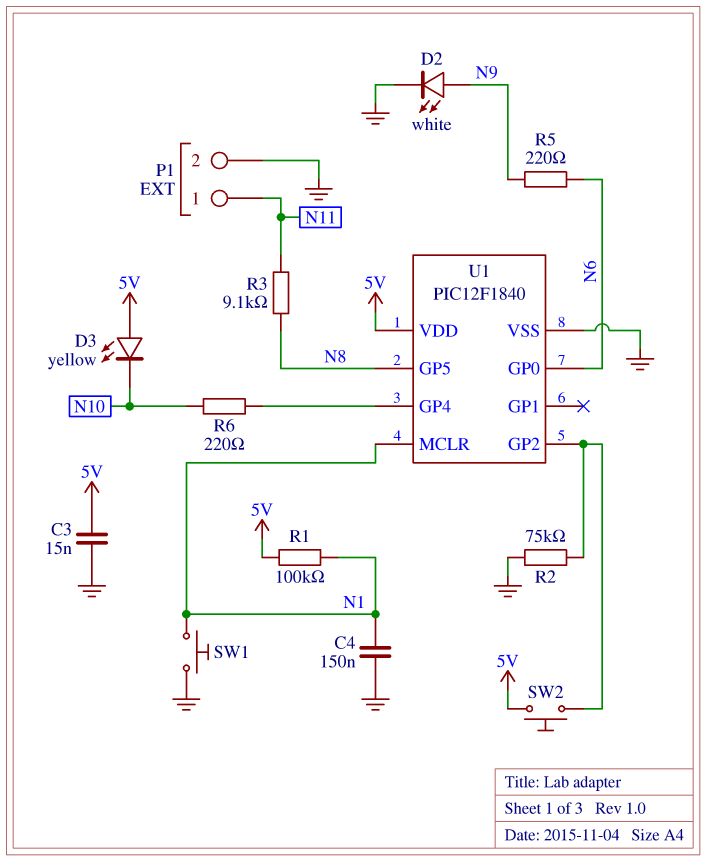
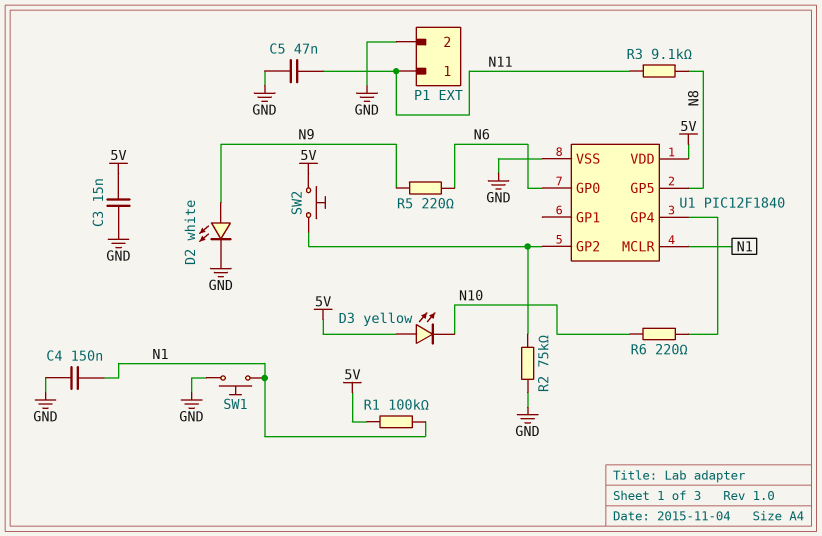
C5: none -> 47nF (GND, N11)

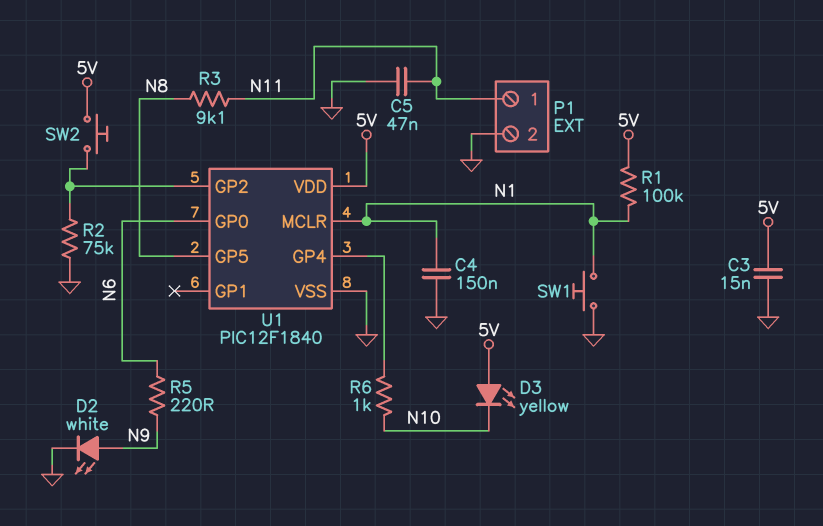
R6: 220 (N10, U1/GP4) -> 1k (N10, U1/GP4)

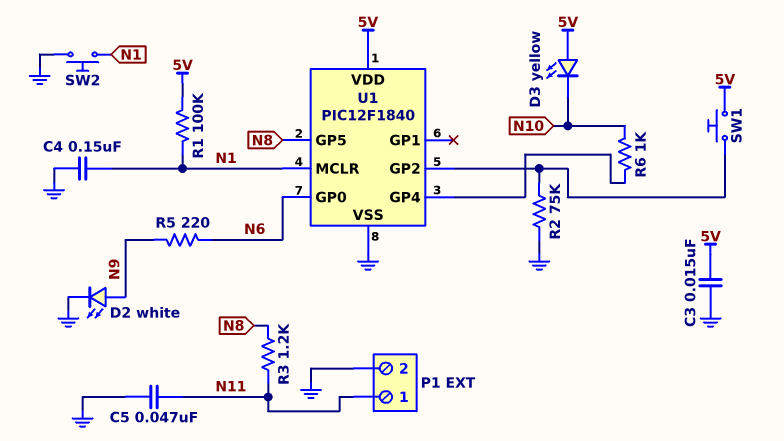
R3: 9.1k (N8, N11) -> 1.2k (N8, N11)
SW1: button (GND, N1) -> button (5V, U1/GP2)
SW2: button (5V, U1/GP2) -> button (GND, N1)

